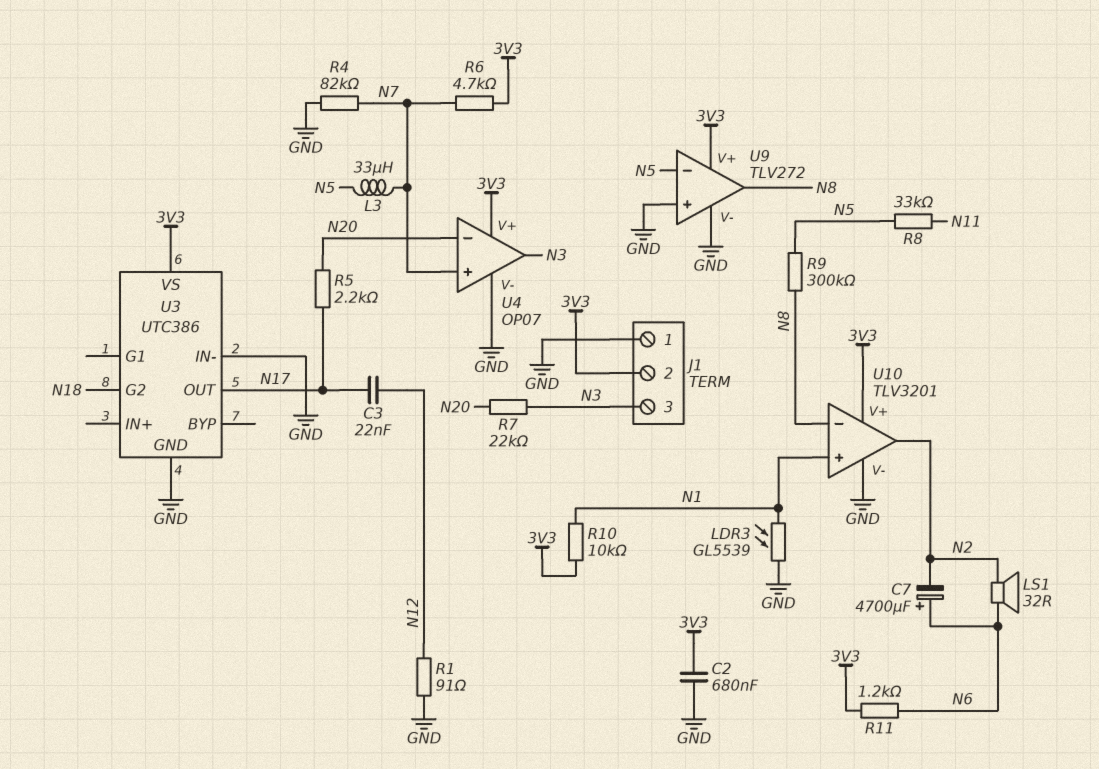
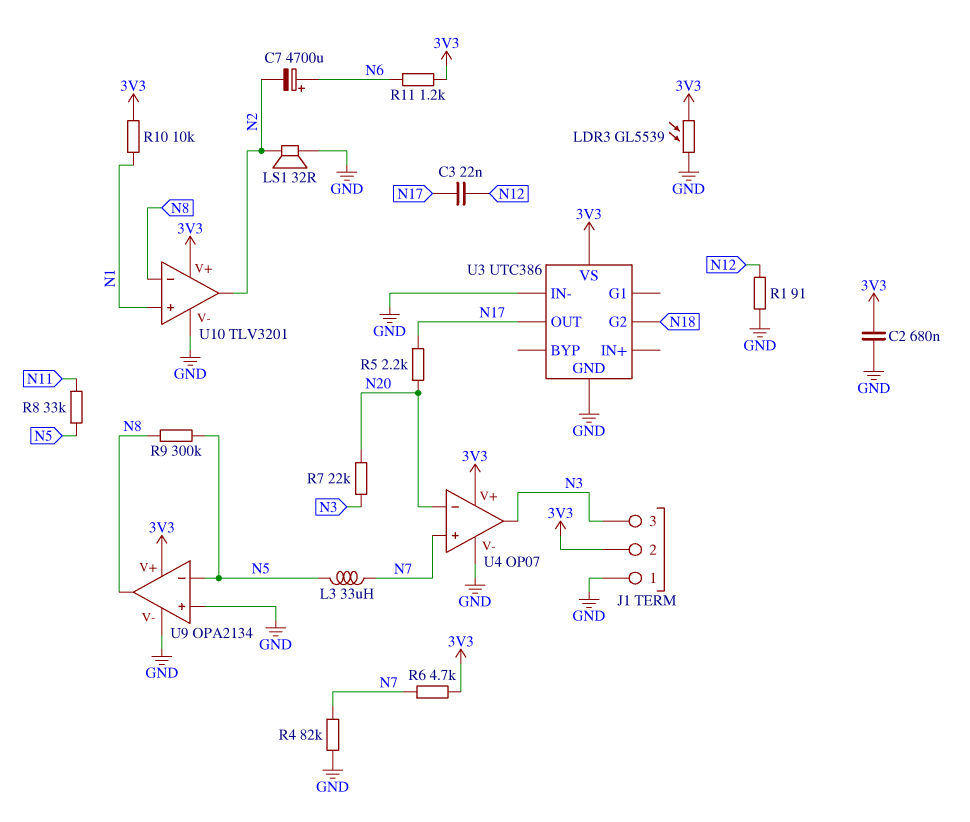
LDR3: GL5539 (GND, N1) -> GL5539 (3V3, GND)
LS1: speaker 32R (N2, N6) -> speaker 32R (GND, N2)
U9: TLV272 -> OPA2134

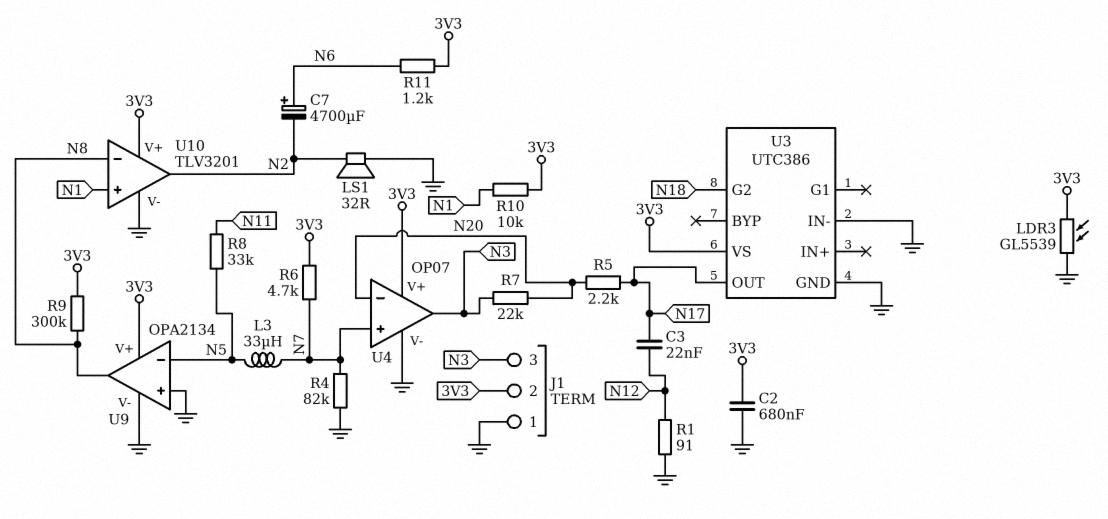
R9: 300k (N5, N8) -> 300k (3V3, N8)

